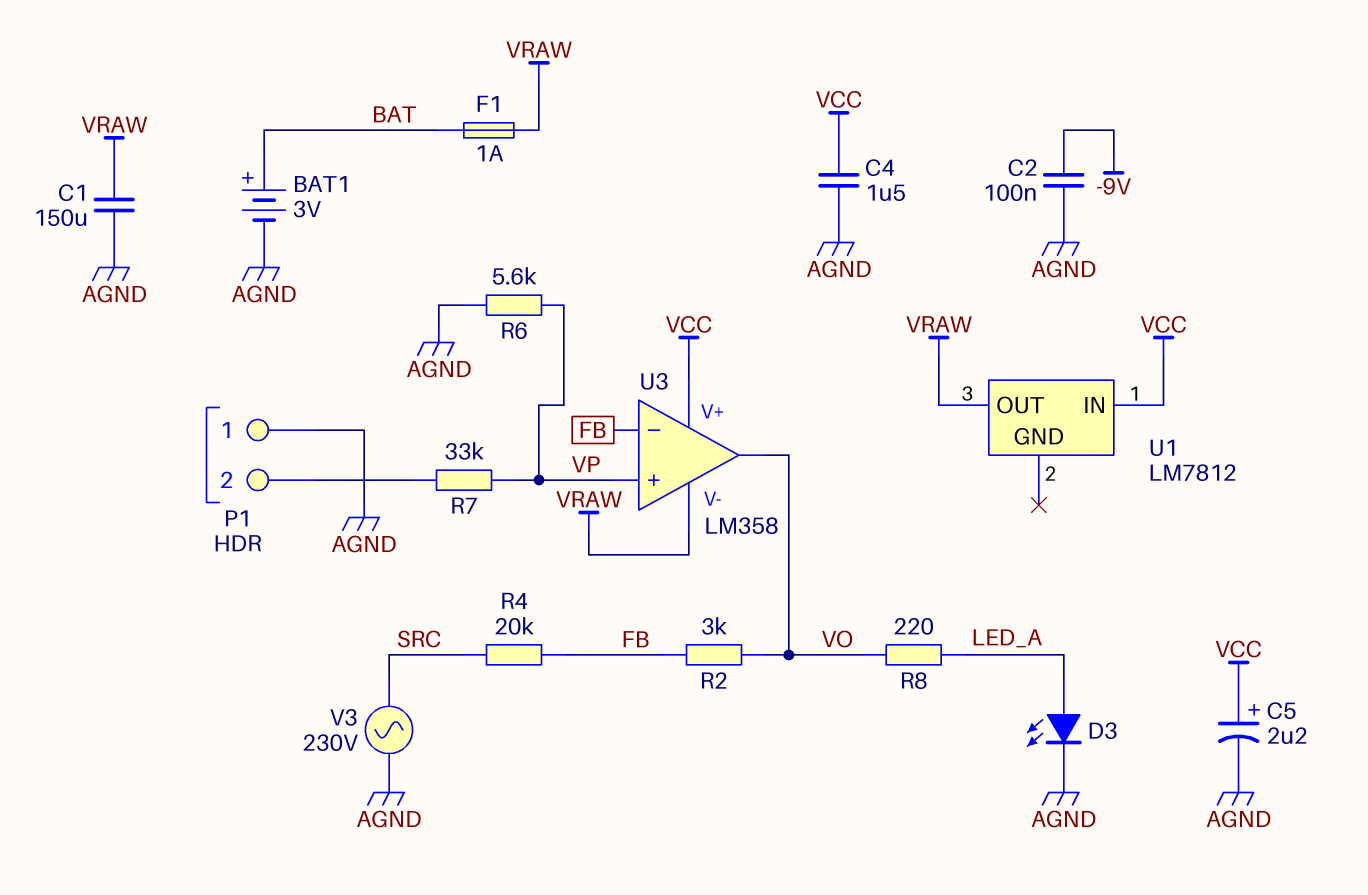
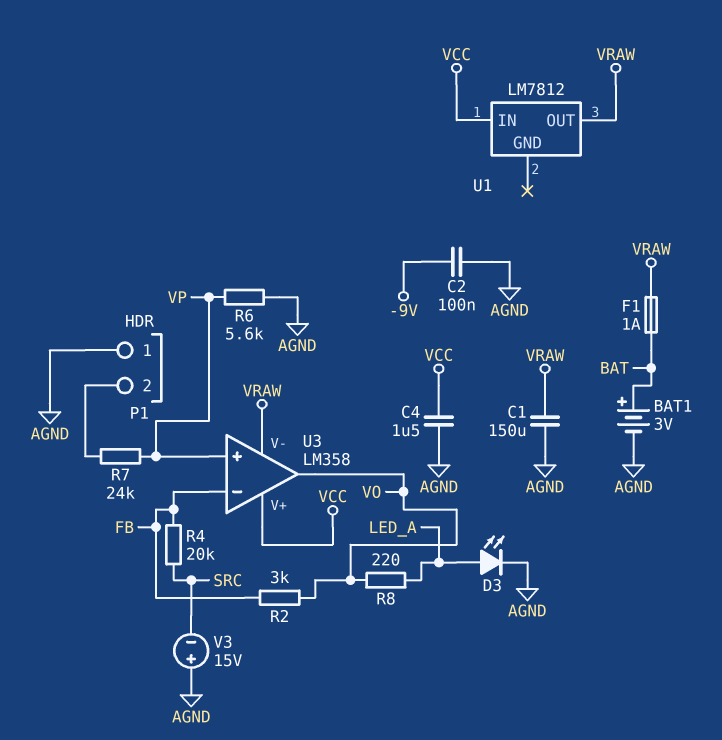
C5: 2.2uF (plus VCC, minus AGND) -> none
R7: 33k (P1/2, VP) -> 24k (P1/2, VP)
V3: AC 230V (AGND, SRC) -> 15V (plus AGND, minus SRC)

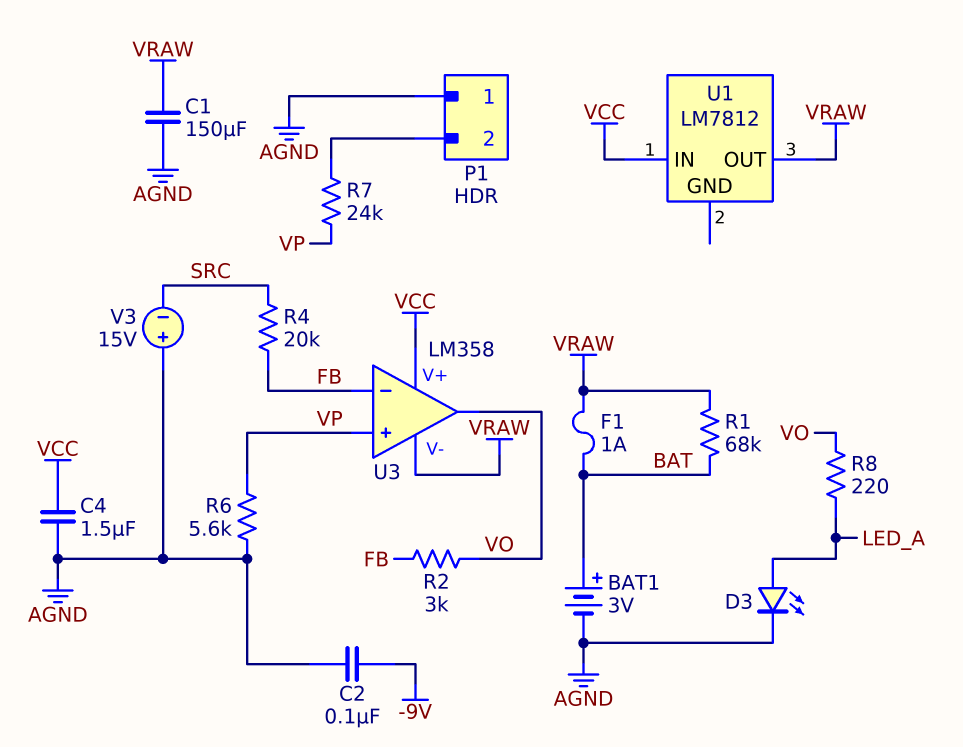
R1: none -> 68k (BAT, VRAW)

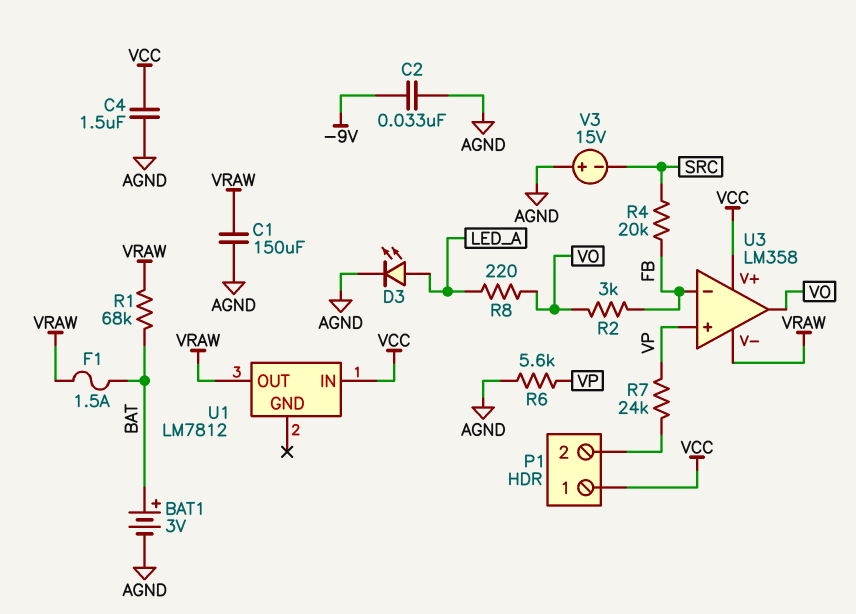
C2: 100nF (-9V, AGND) -> 33nF (-9V, AGND)
F1: 1A (BAT, VRAW) -> 1.5A (BAT, VRAW)
P1 pin 1: AGND -> VCC

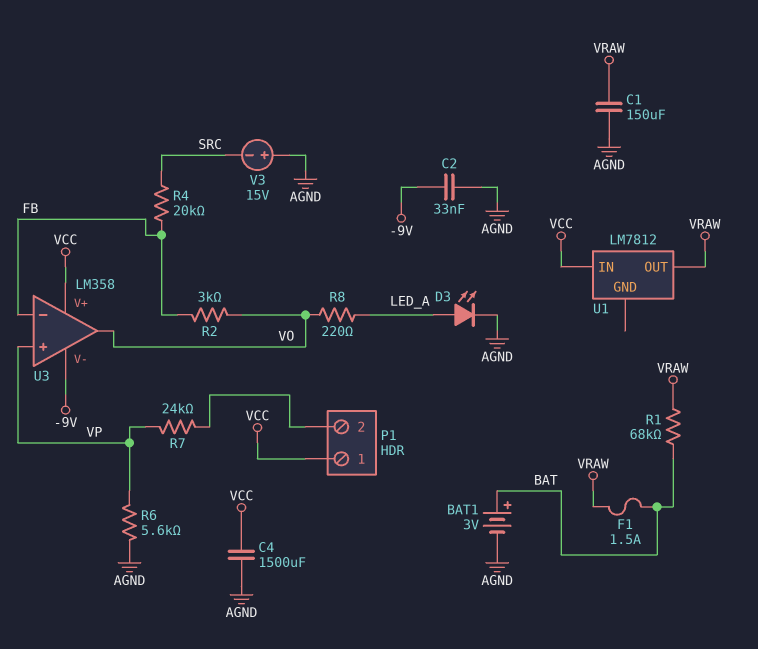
C4: 1.5uF (AGND, VCC) -> 1500uF (AGND, VCC)
U3 pin V-: VRAW -> -9V

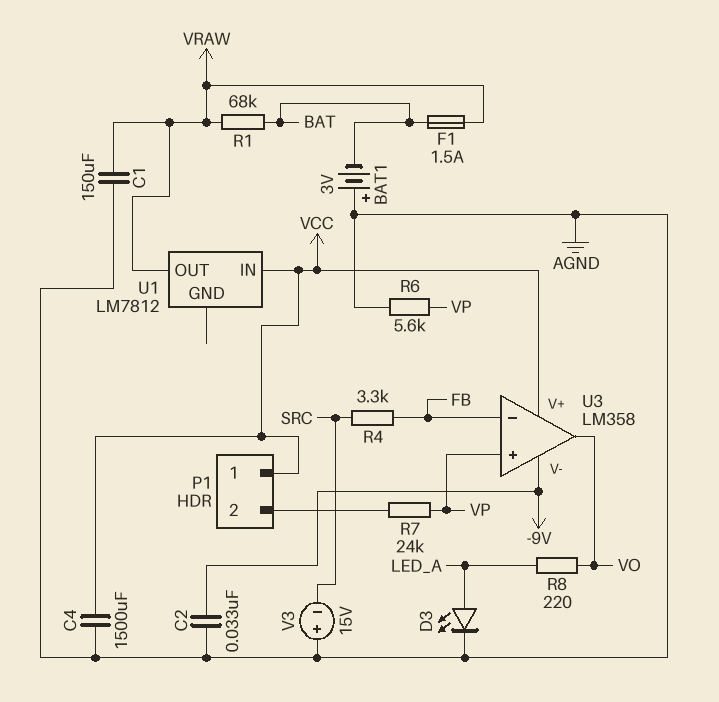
BAT1: 3V (plus BAT, minus AGND) -> 3V (plus AGND, minus BAT)
R2: 3k (FB, VO) -> none
R4: 20k (FB, SRC) -> 3.3k (FB, SRC)

